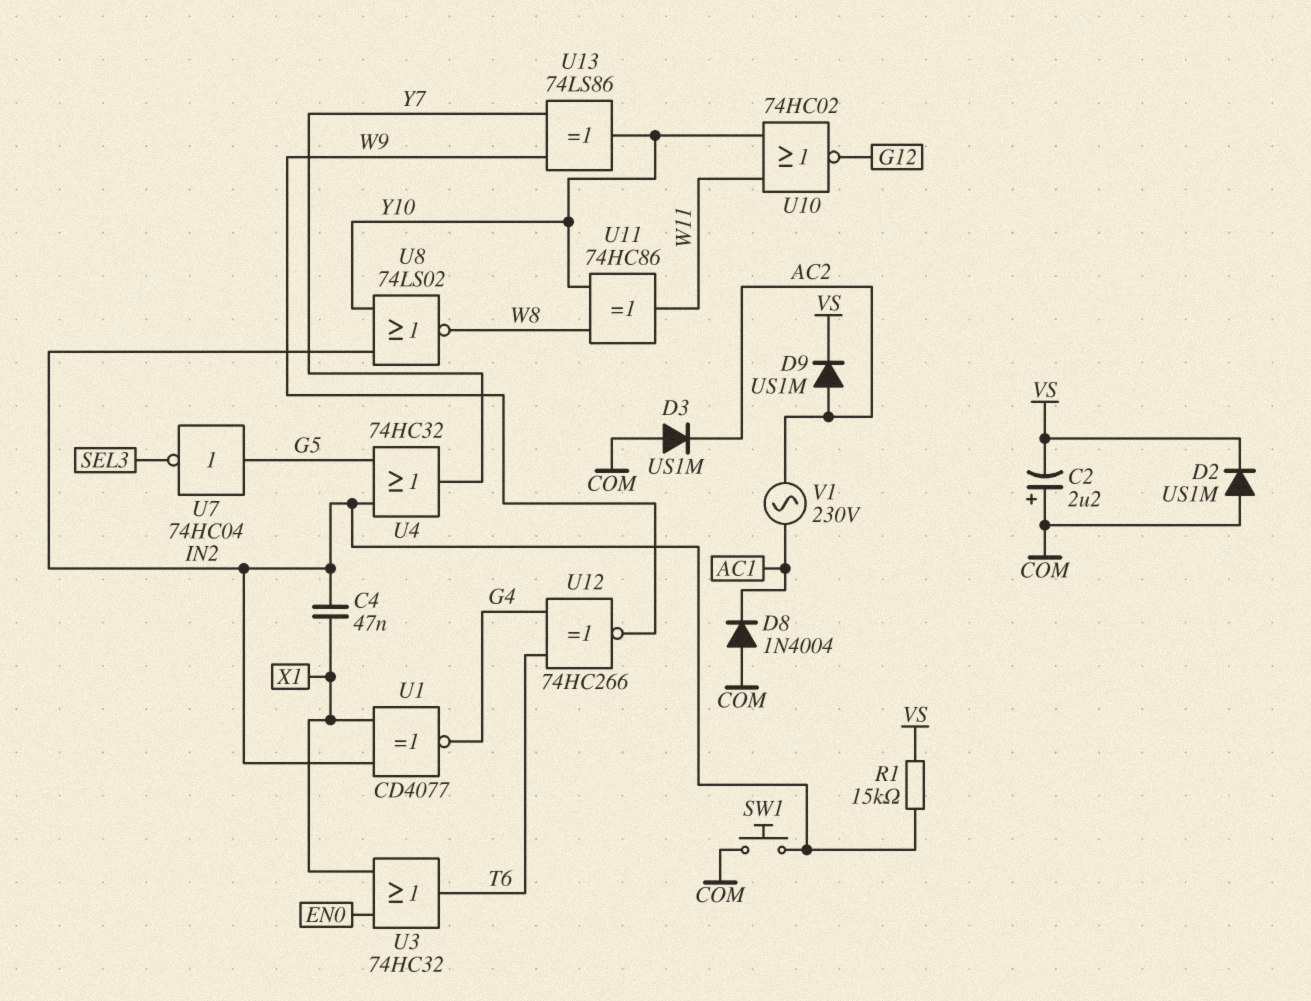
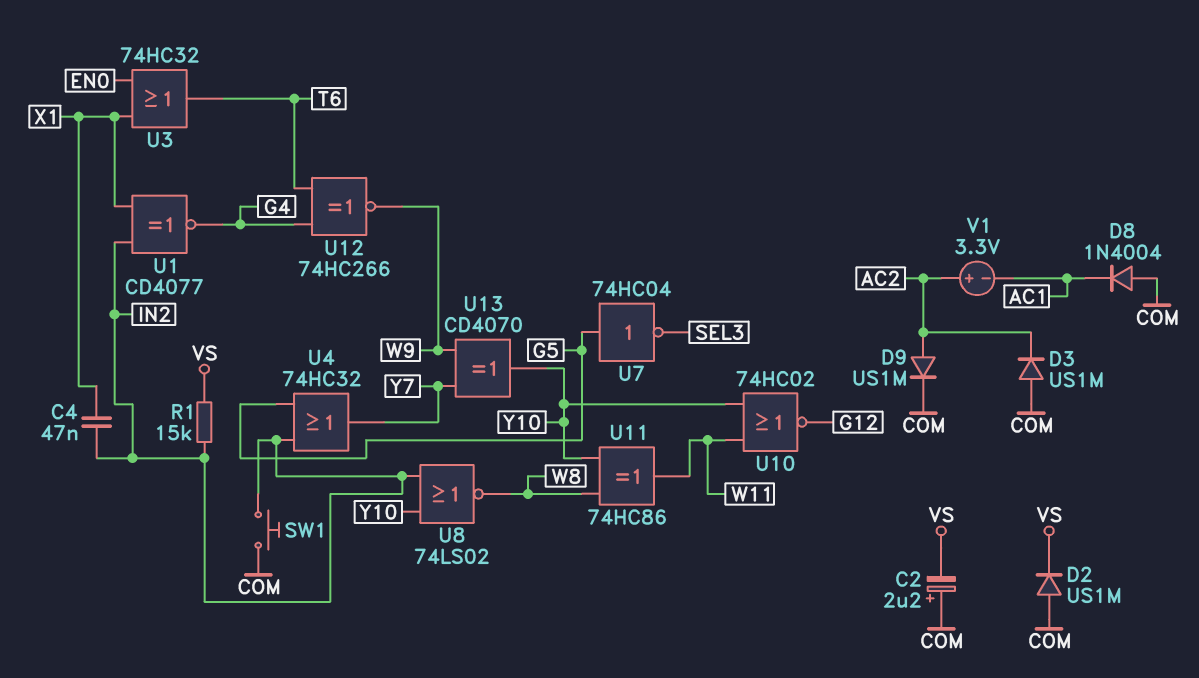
D9: diode US1M (A AC2, K VS) -> diode US1M (A AC2, K COM)
U13: XOR 74LS86 (in W9, in Y7, out Y10) -> XOR CD4070 (in W9, in Y7, out Y10)
V1: AC 230V (AC1, AC2) -> 3.3V (plus AC2, minus AC1)

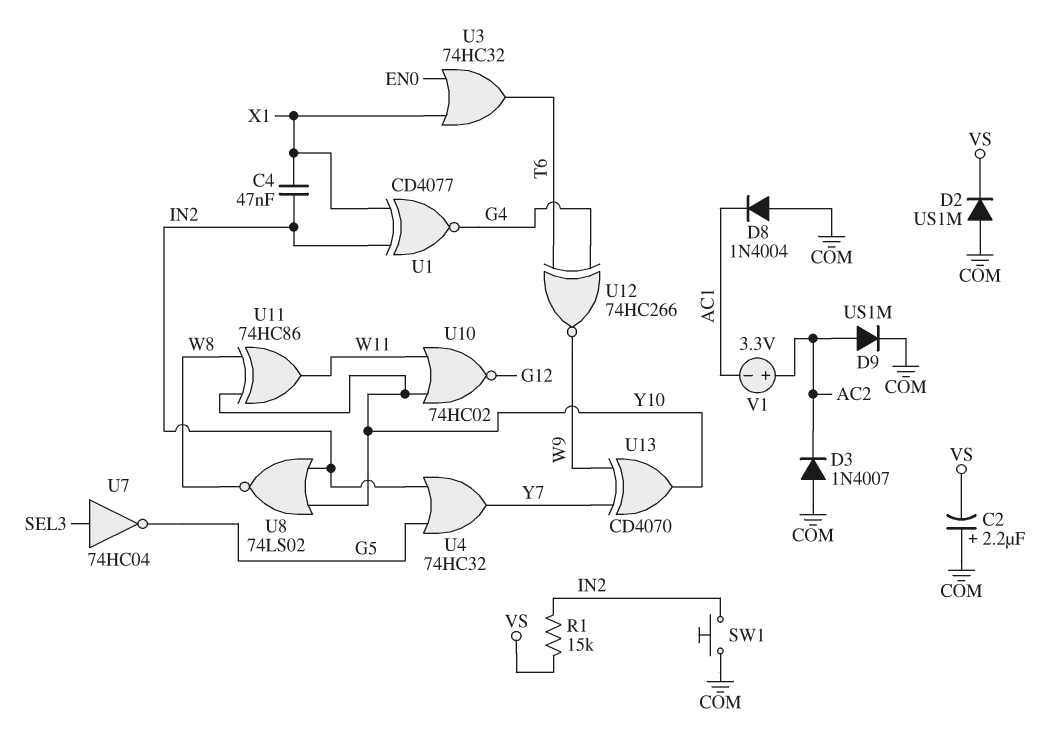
D3: diode US1M (A COM, K AC2) -> diode 1N4007 (A COM, K AC2)
U7: NOT 74HC04 (in G5, out SEL3) -> NOT 74HC04 (in SEL3, out G5)

